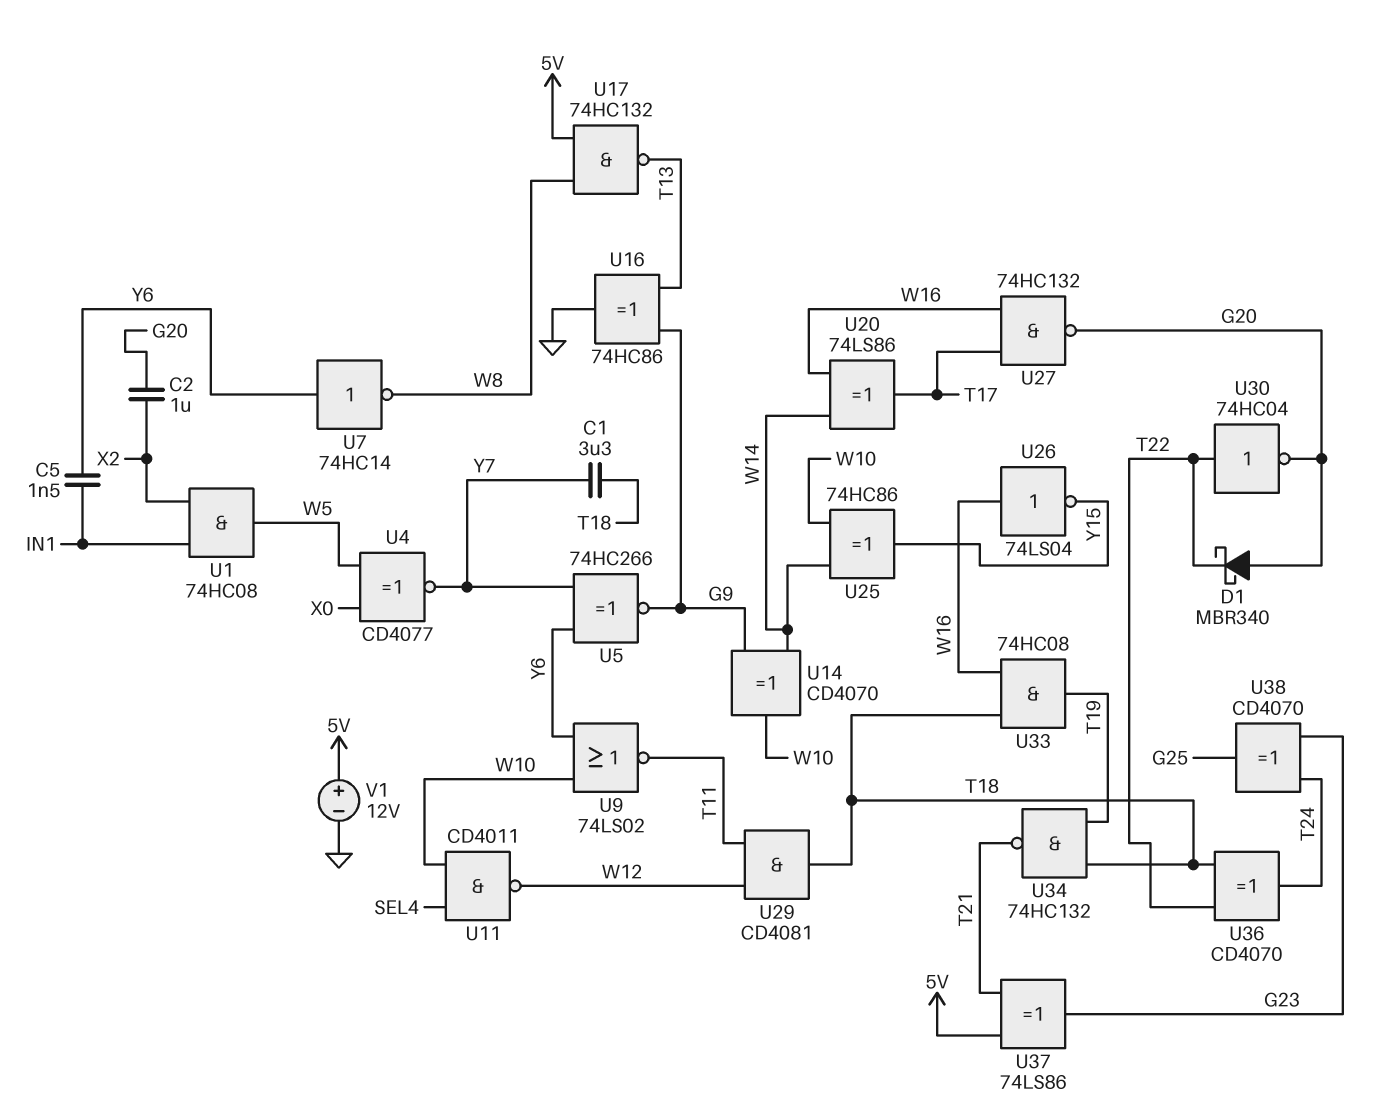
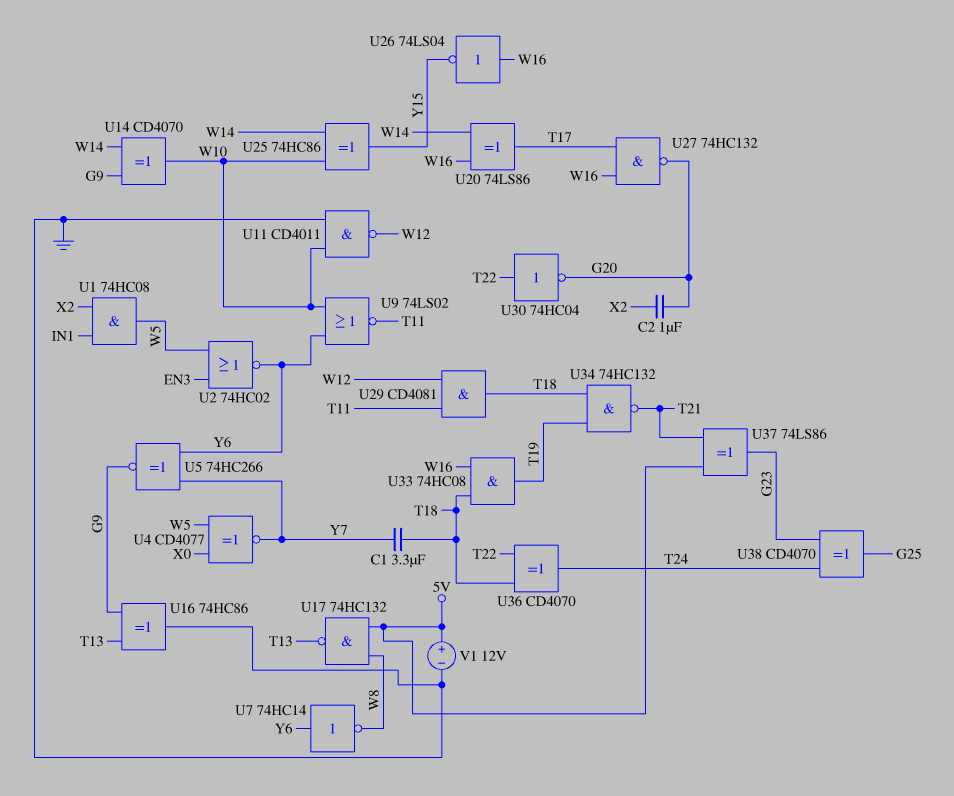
C5: 1.5nF (IN1, Y6) -> none
D1: schottky MBR340 (A G20, K T22) -> none
U2: none -> NOR 74HC02 (in EN3, in W5, out Y6)
U11: NAND CD4011 (in SEL4, in W10, out W12) -> NAND CD4011 (in GND, in W10, out W12)

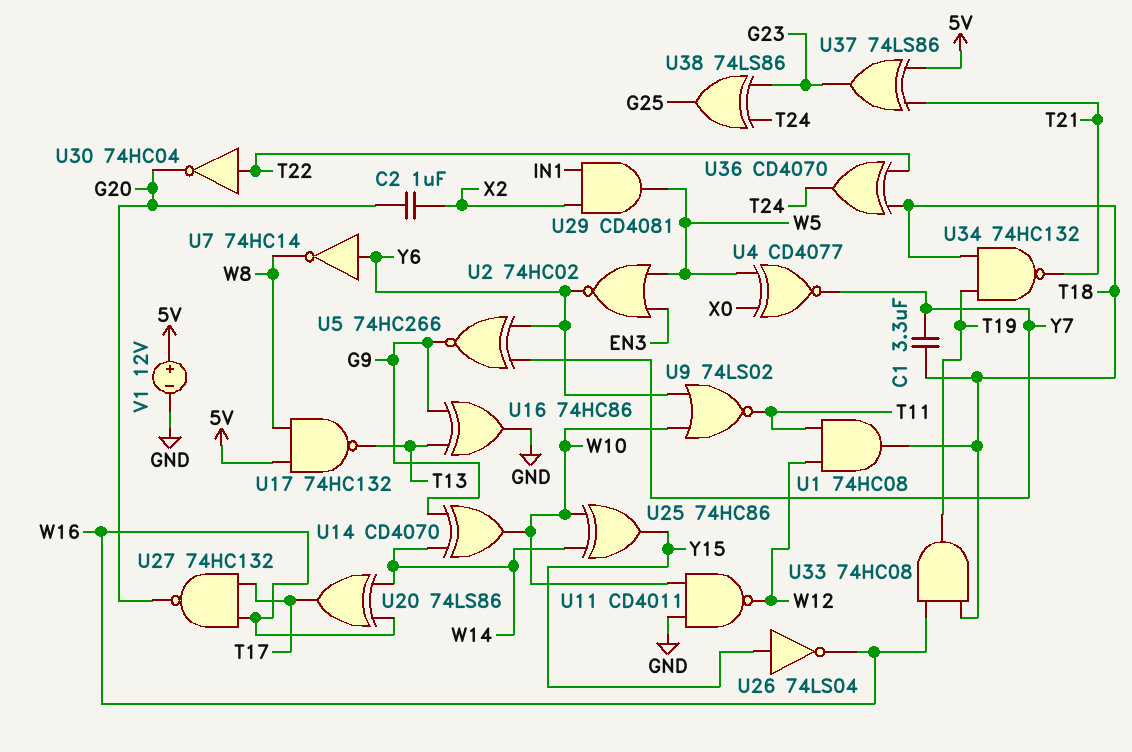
U1: AND 74HC08 (in IN1, in X2, out W5) -> AND 74HC08 (in T11, in W12, out T18)
U26: NOT 74LS04 (in W16, out Y15) -> NOT 74LS04 (in Y15, out W16)
U29: AND CD4081 (in T11, in W12, out T18) -> AND CD4081 (in IN1, in X2, out W5)
U38: XOR CD4070 (in G23, in T24, out G25) -> XOR 74LS86 (in G23, in T24, out G25)

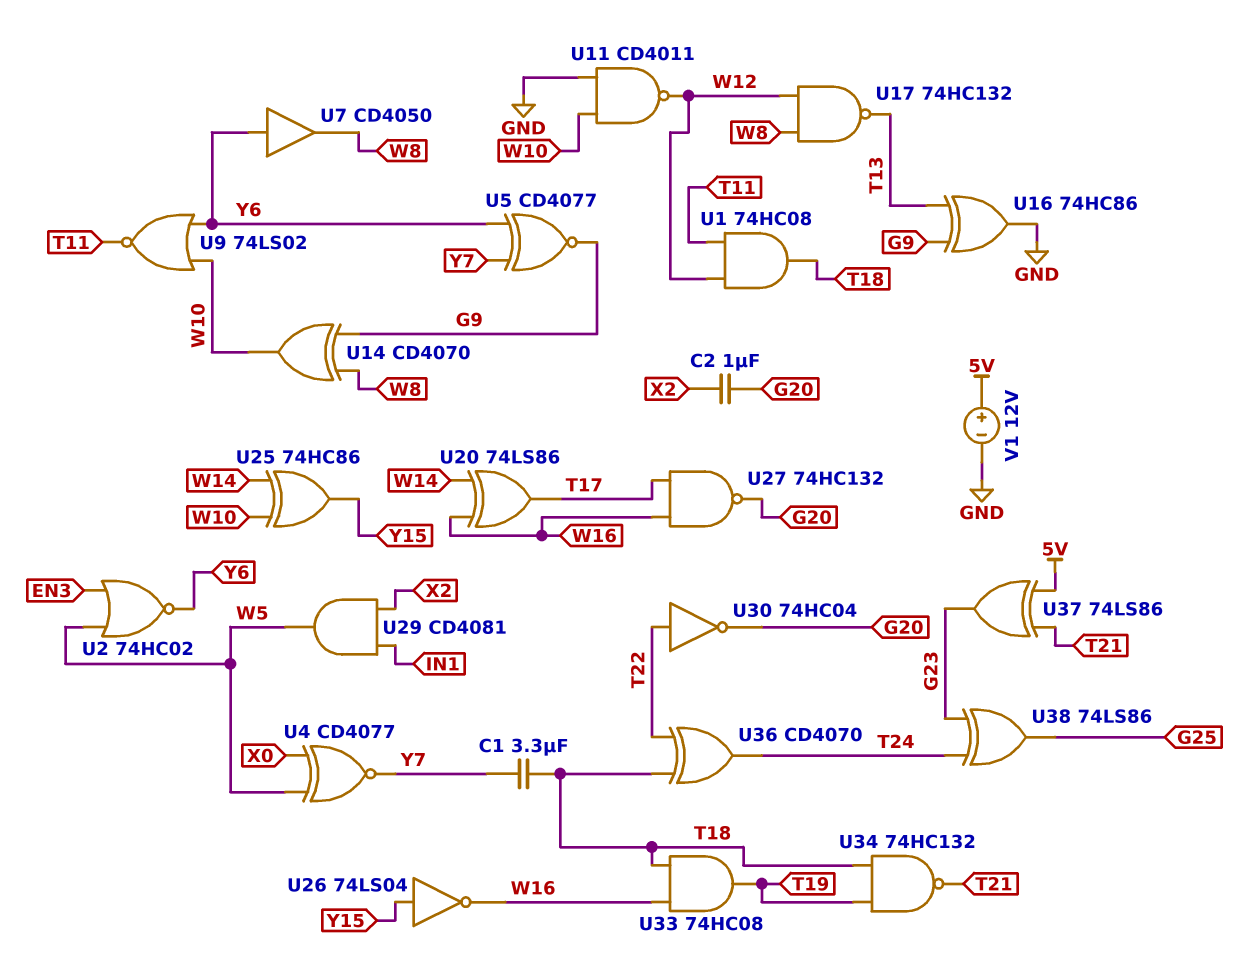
U5: XNOR 74HC266 (in Y6, in Y7, out G9) -> XNOR CD4077 (in Y6, in Y7, out G9)
U7: NOT 74HC14 (in Y6, out W8) -> buffer CD4050 (in Y6, out W8)
U14: XOR CD4070 (in G9, in W14, out W10) -> XOR CD4070 (in G9, in W8, out W10)
U17: NAND 74HC132 (in 5V, in W8, out T13) -> NAND 74HC132 (in W8, in W12, out T13)

